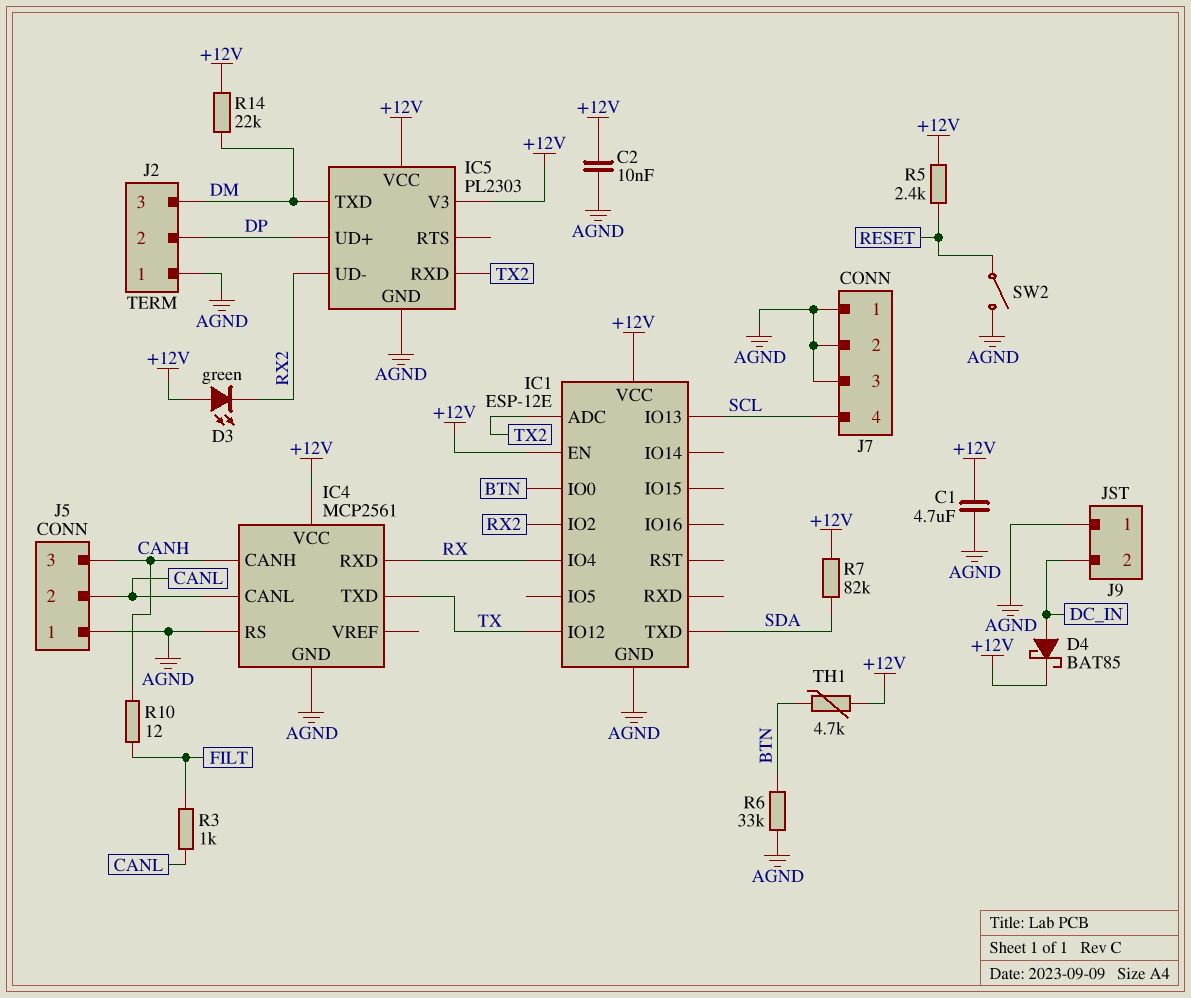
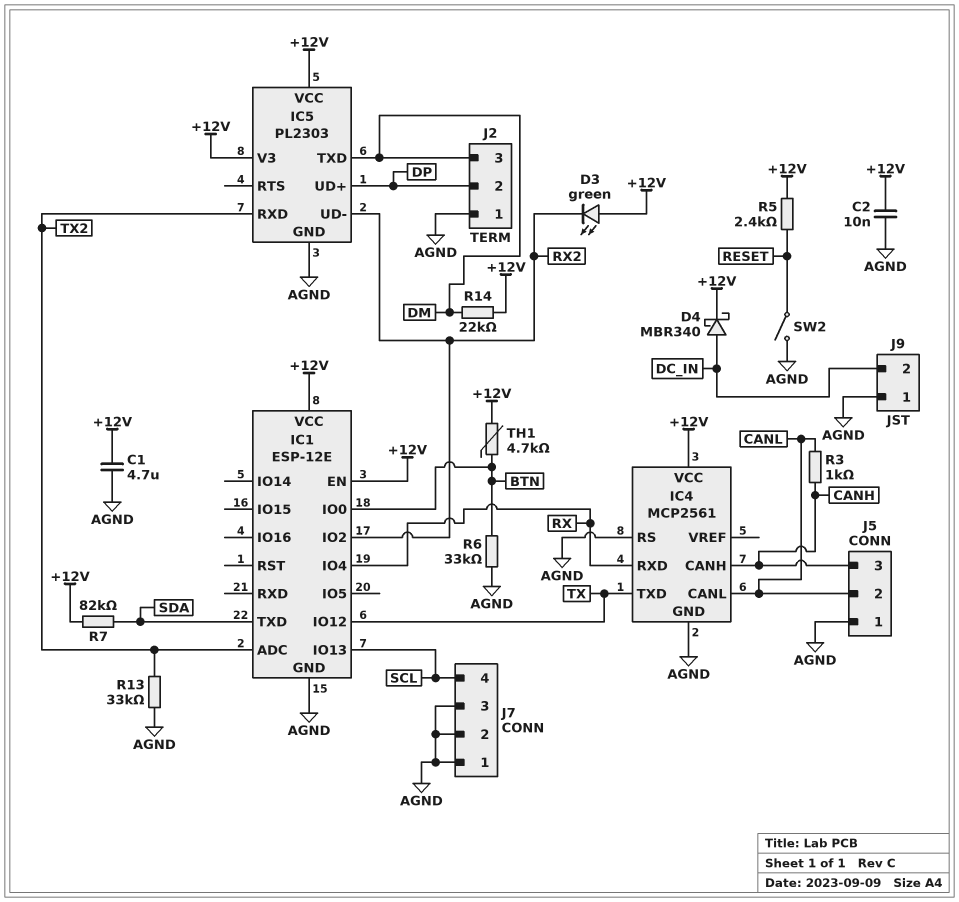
D4: schottky BAT85 (A DC_IN, K +12V) -> schottky MBR340 (A DC_IN, K +12V)
R3: 1k (CANL, FILT) -> 1k (CANH, CANL)
R10: 12 (CANH, FILT) -> none
R13: none -> 33k (AGND, TX2)

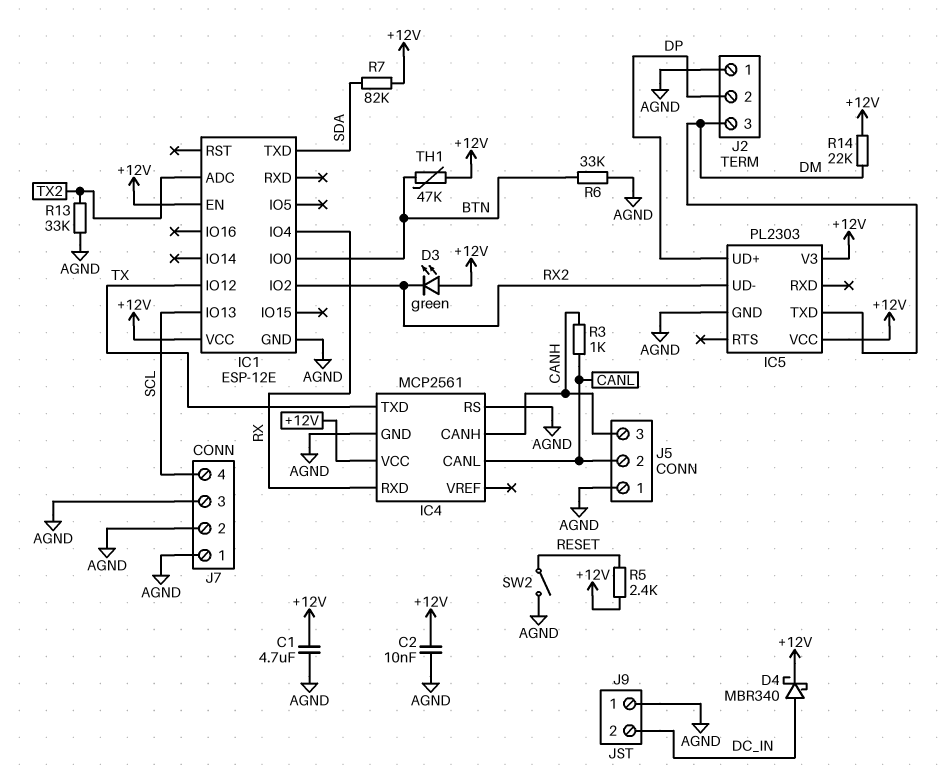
IC5 pin RXD: TX2 -> none
TH1: 4.7k (+12V, BTN) -> 47k (+12V, BTN)

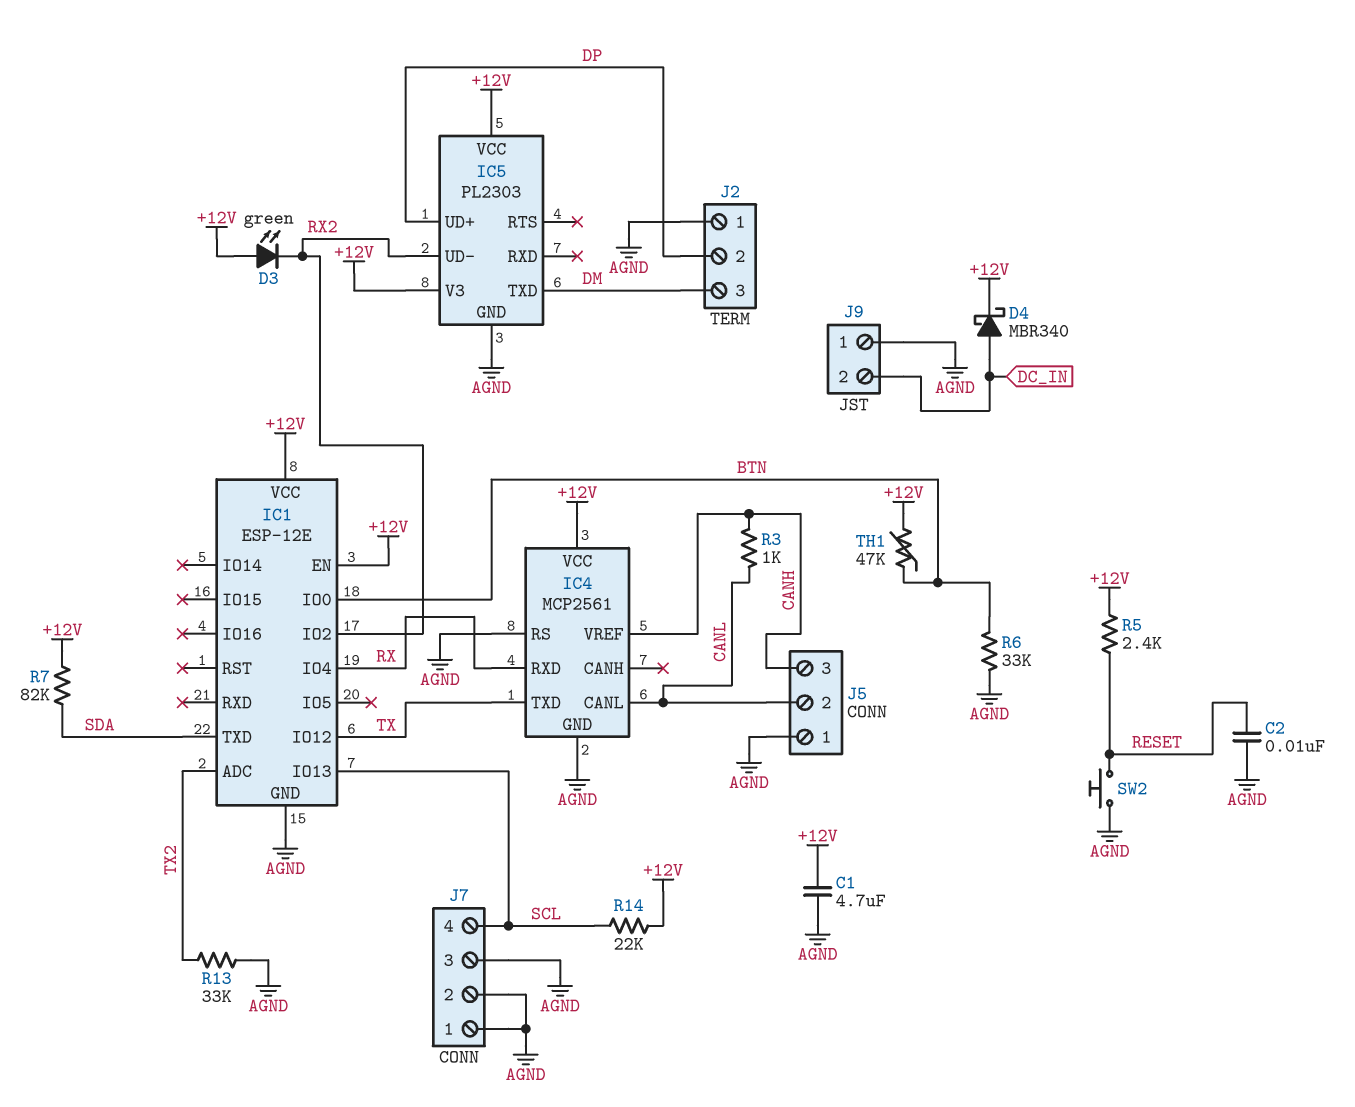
C2: 10nF (+12V, AGND) -> 10nF (AGND, RESET)
IC4 pin CANH: CANH -> none
IC4 pin VREF: none -> CANH
R14: 22k (+12V, DM) -> 22k (+12V, SCL)
SW2: switch (AGND, RESET) -> button (AGND, RESET)

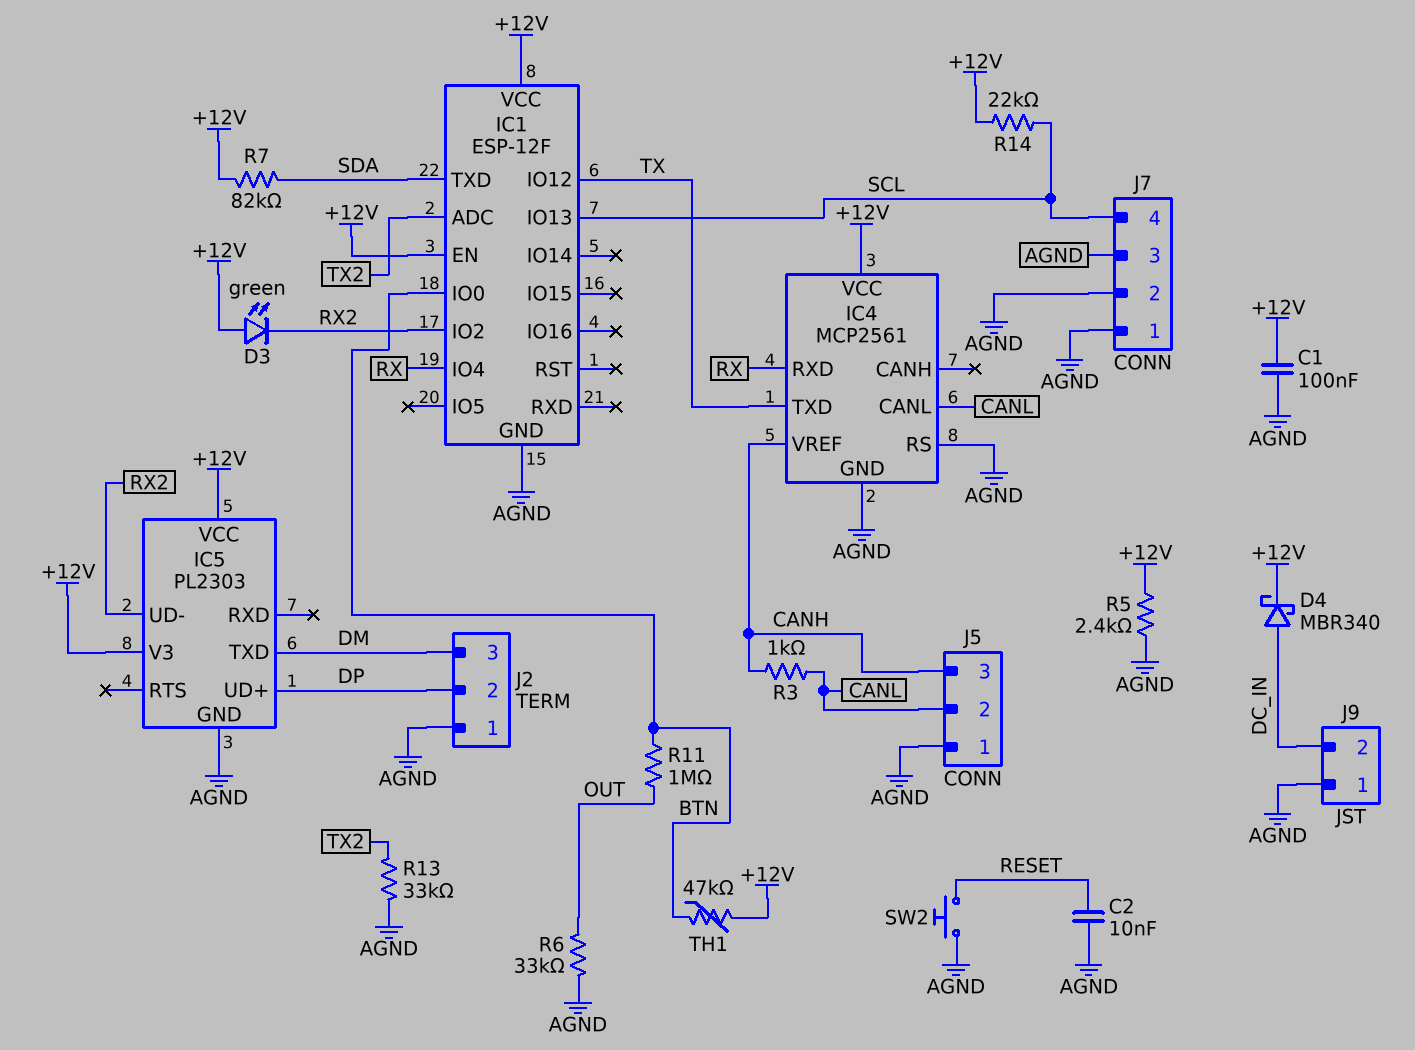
C1: 4.7uF (+12V, AGND) -> 100nF (+12V, AGND)
IC1: ESP-12E -> ESP-12F
R5: 2.4k (+12V, RESET) -> 2.4k (+12V, AGND)
R6: 33k (AGND, BTN) -> 33k (AGND, OUT)
R11: none -> 1M (BTN, OUT)

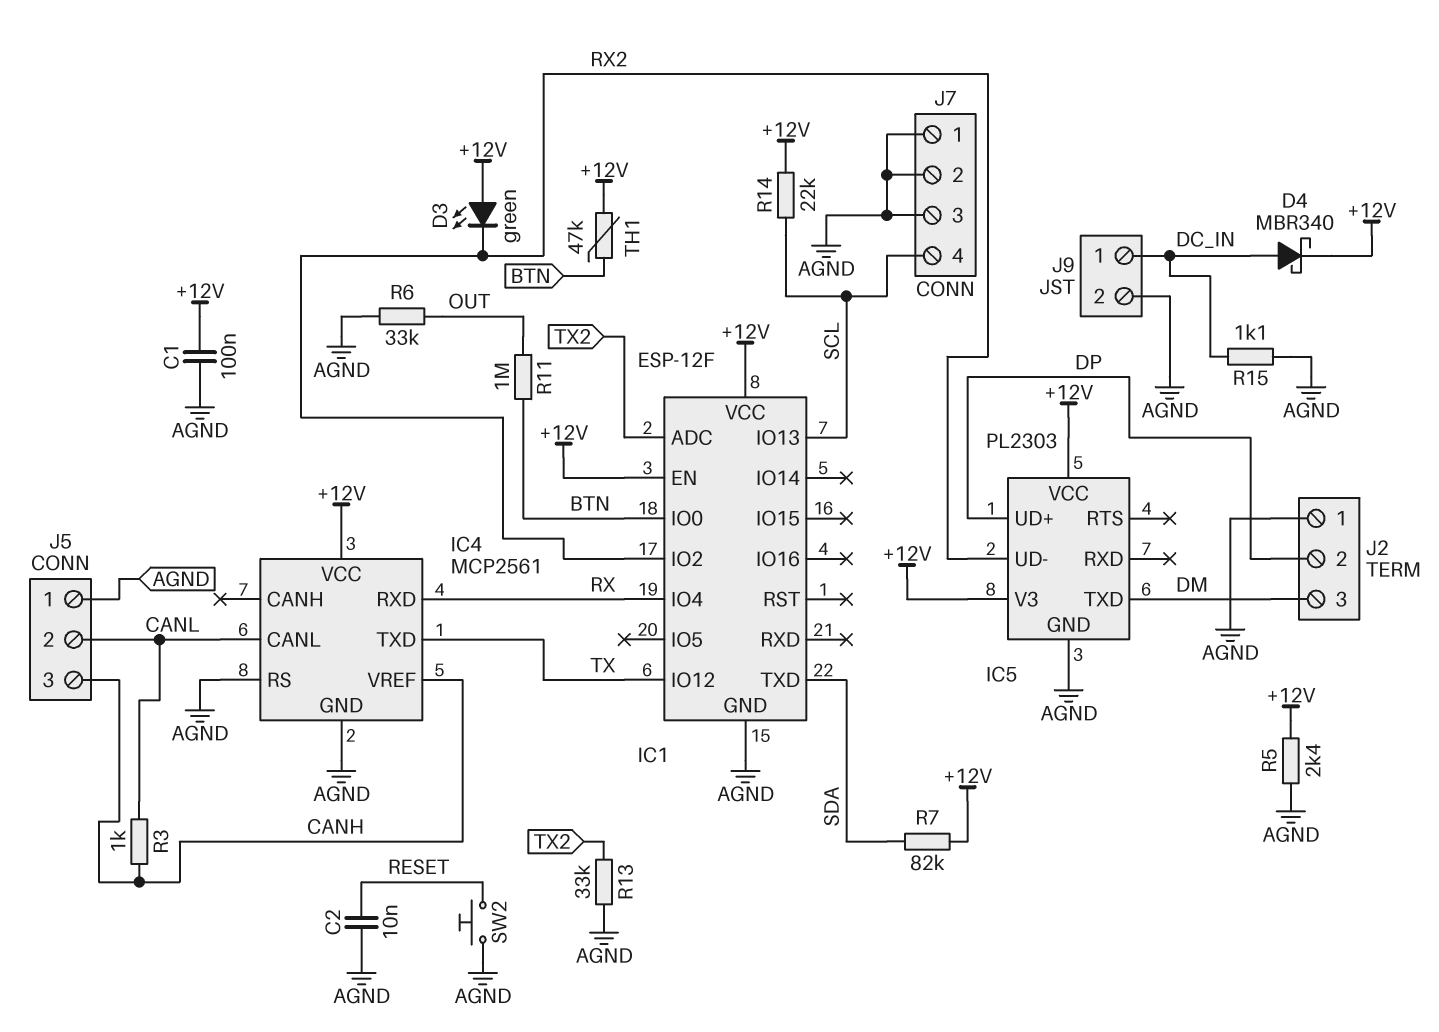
J9 pin 1: AGND -> DC_IN
J9 pin 2: DC_IN -> AGND
R15: none -> 1.1k (AGND, DC_IN)

